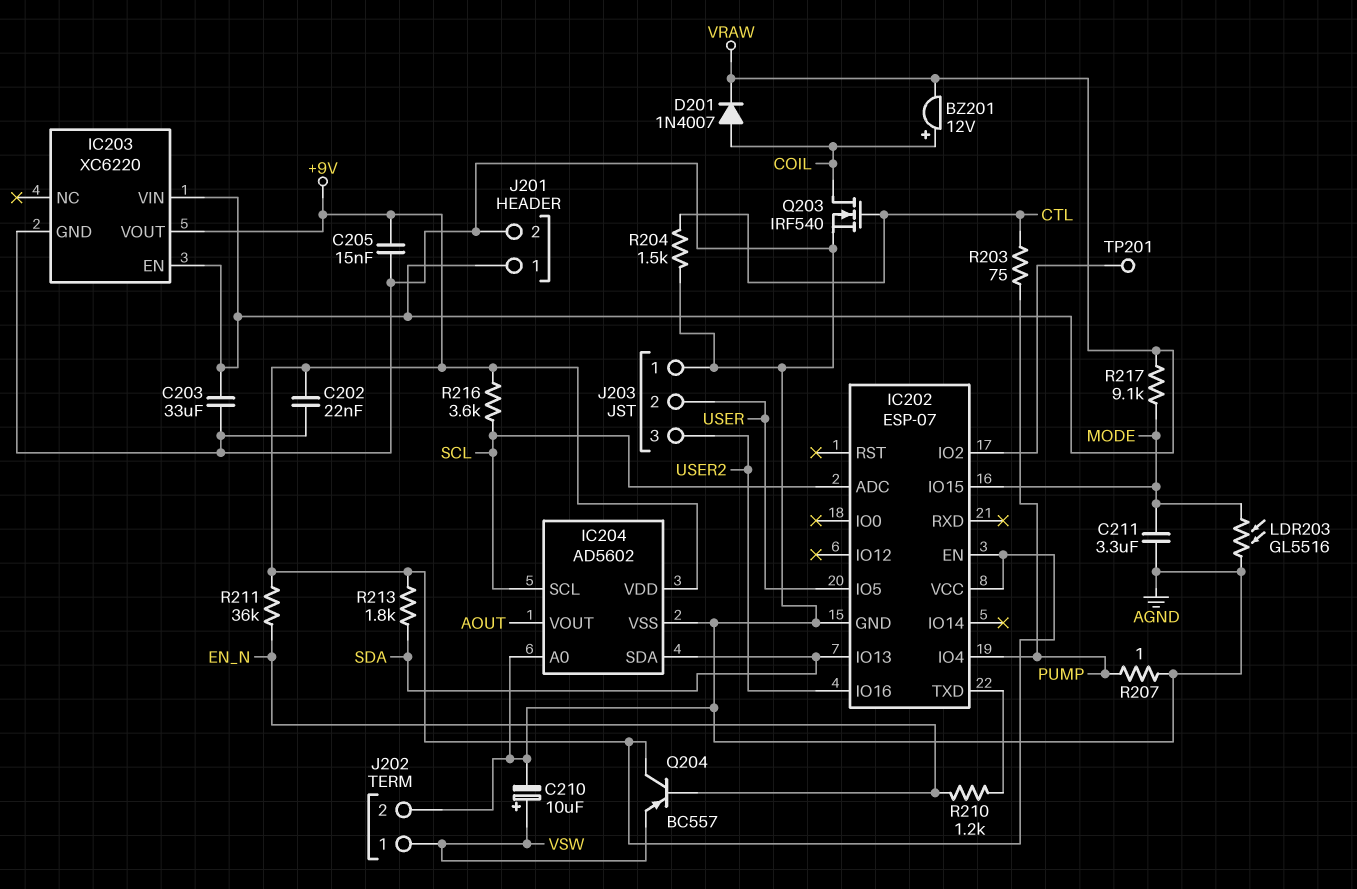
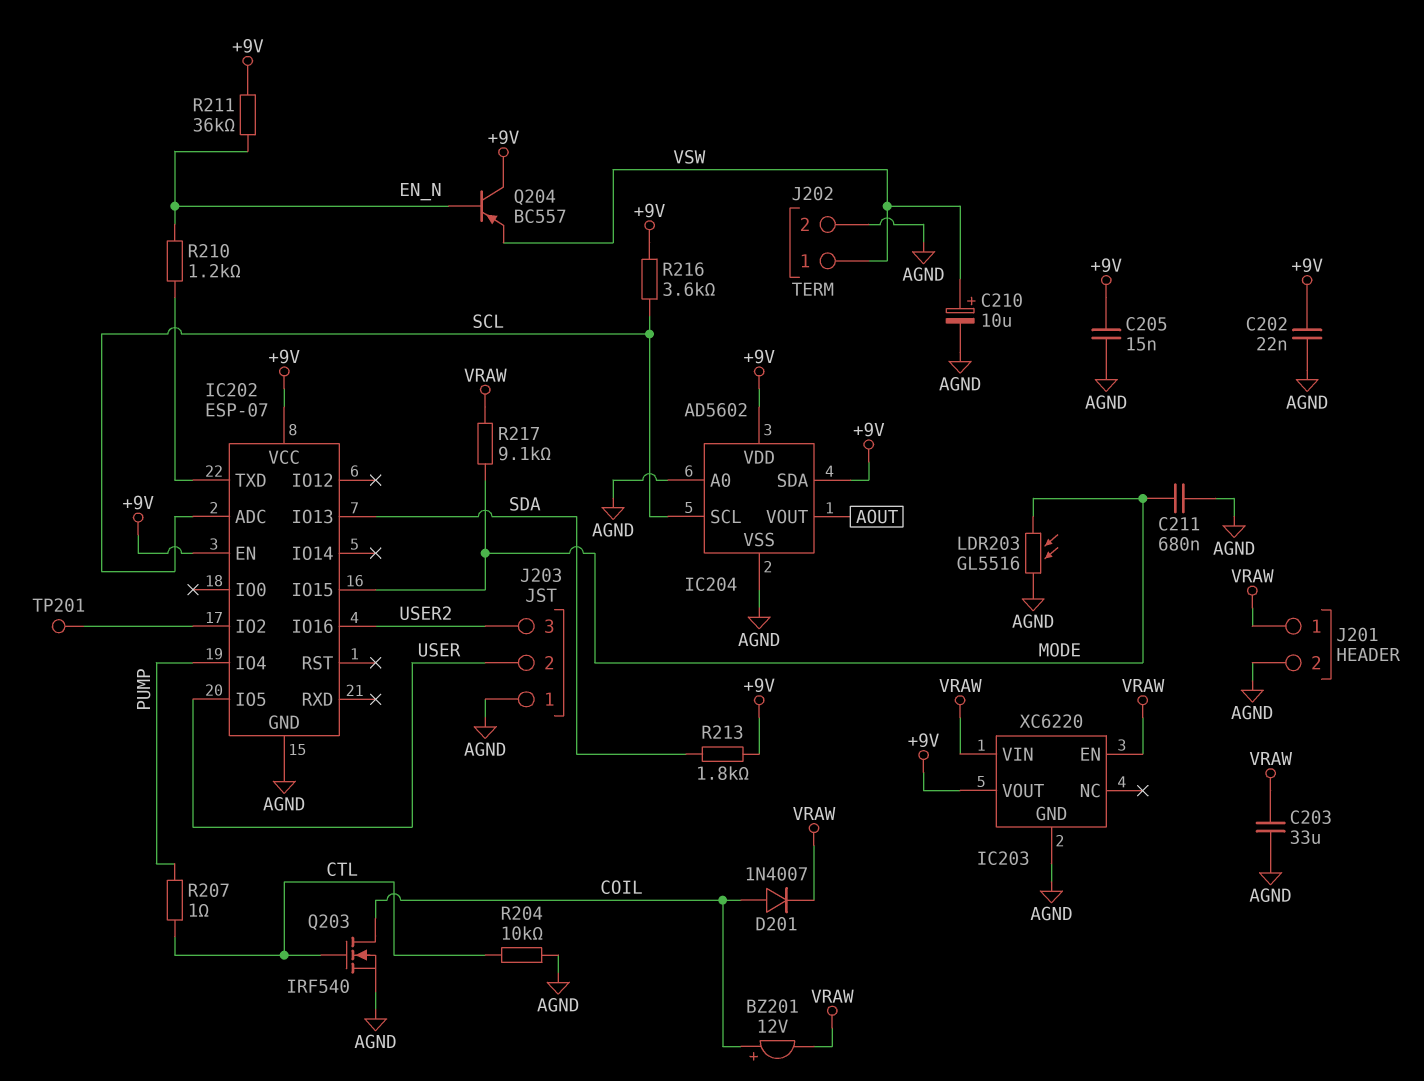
C211: 3.3uF (AGND, MODE) -> 680nF (AGND, MODE)
IC204 pin SDA: SDA -> +9V
R203: 75 (CTL, PUMP) -> none
R204: 1.5k (AGND, CTL) -> 10k (AGND, CTL)
R207: 1 (AGND, PUMP) -> 1 (CTL, PUMP)

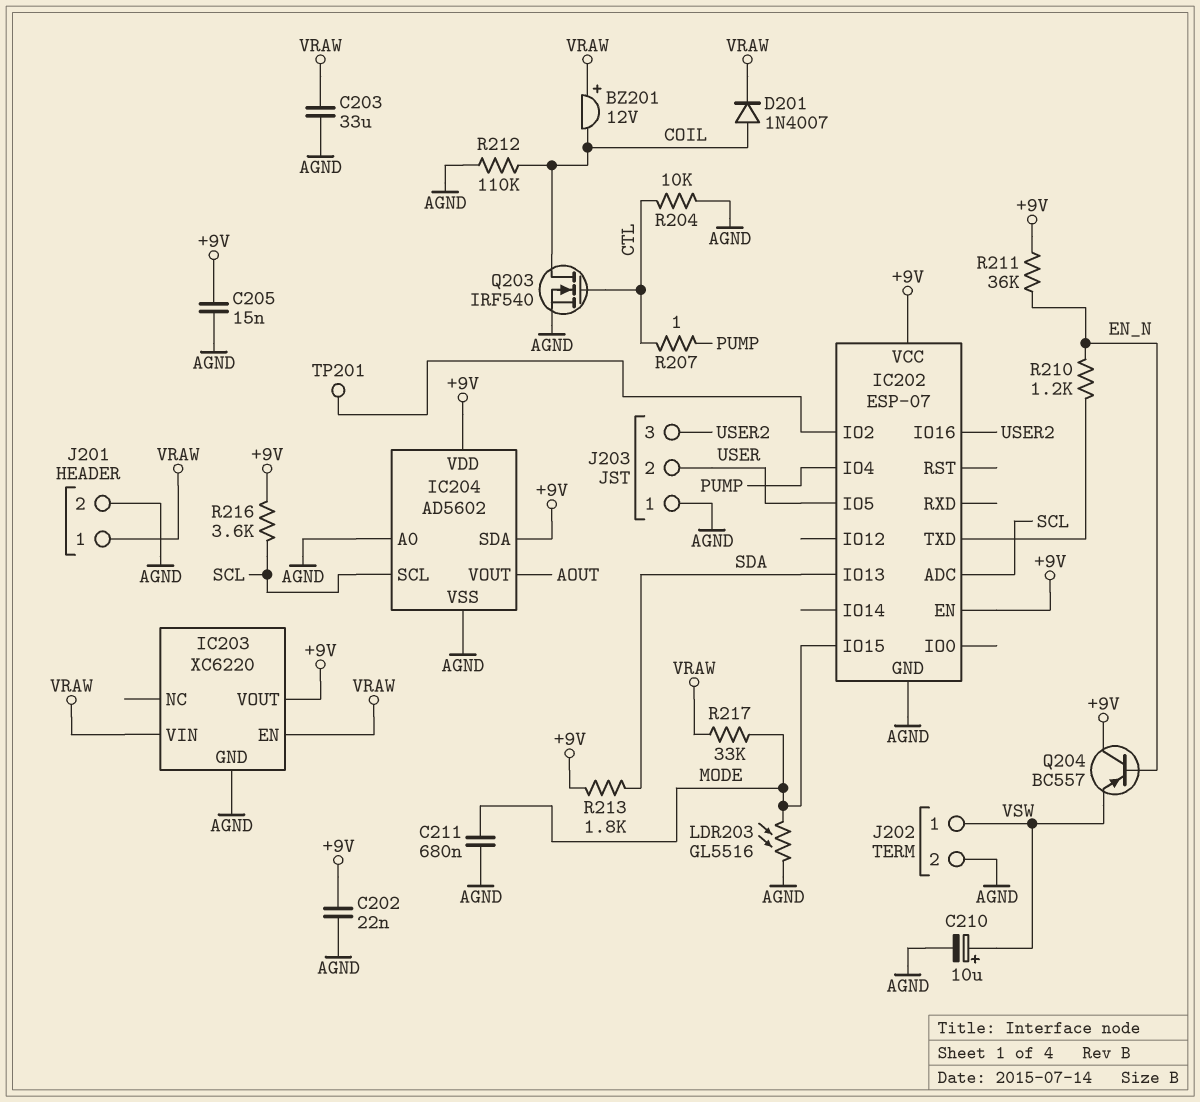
BZ201: buzzer 12V (plus COIL, minus VRAW) -> buzzer 12V (plus VRAW, minus COIL)
R212: none -> 110k (AGND, COIL)
R217: 9.1k (MODE, VRAW) -> 33k (MODE, VRAW)

